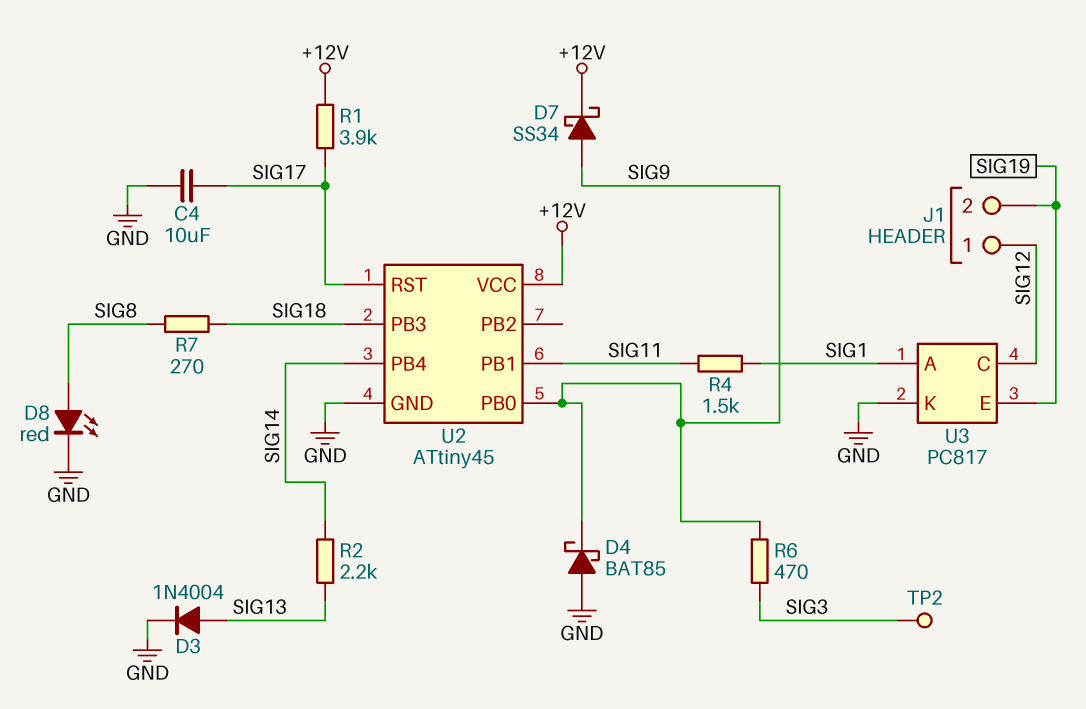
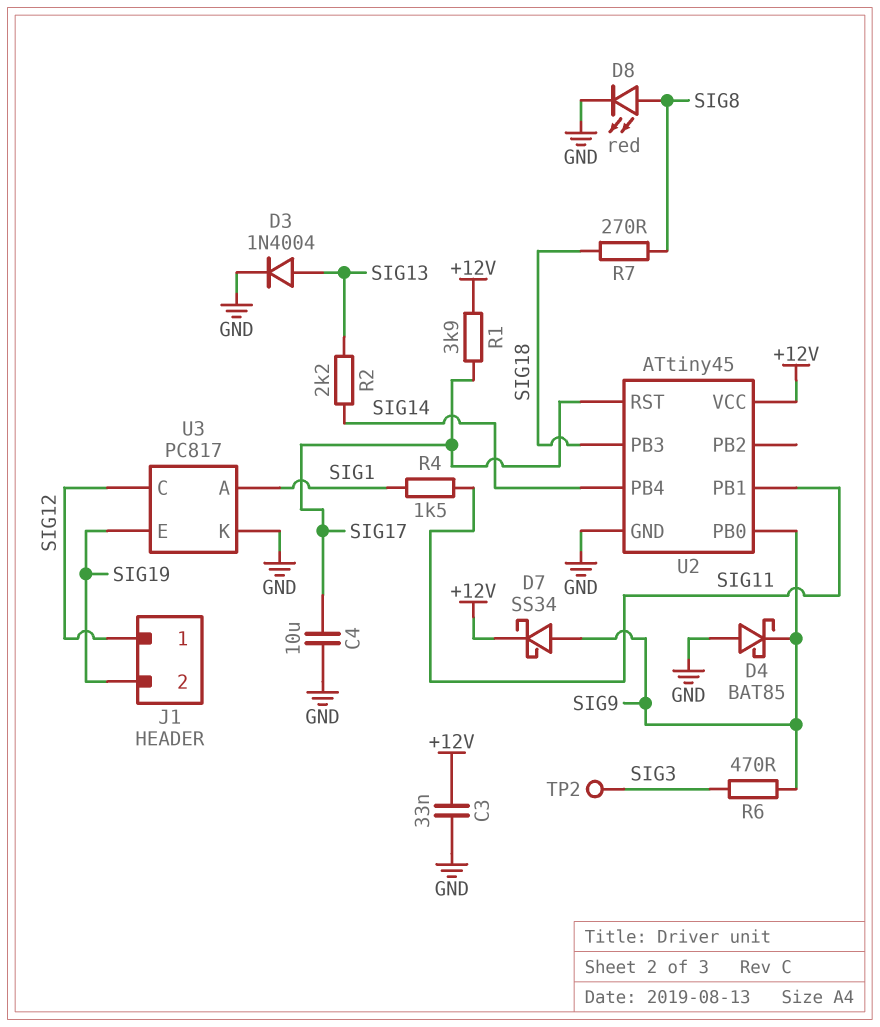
C3: none -> 33nF (+12V, GND)

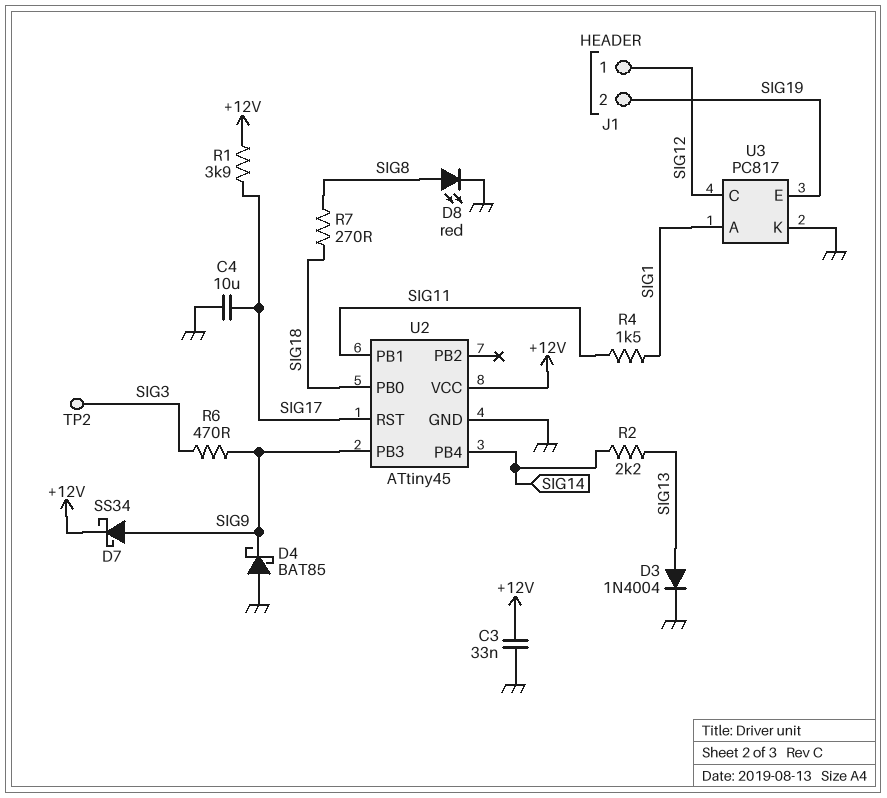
U2 pin PB0: SIG9 -> SIG18
U2 pin PB3: SIG18 -> SIG9

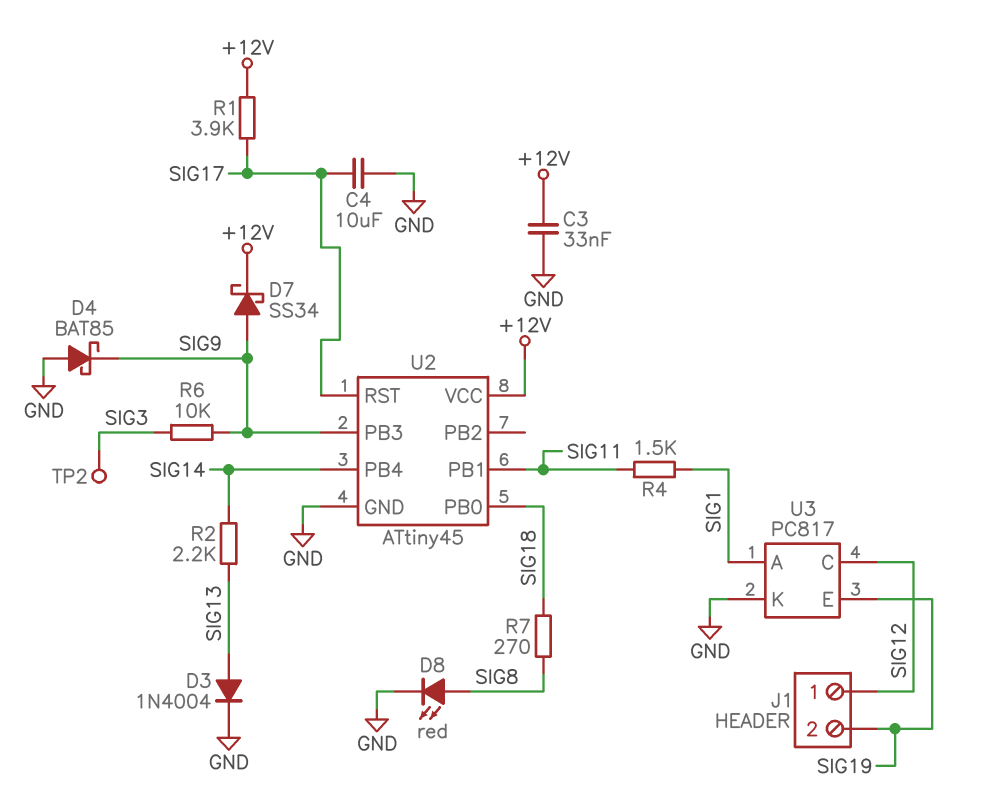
R6: 470 (SIG3, SIG9) -> 10k (SIG3, SIG9)

